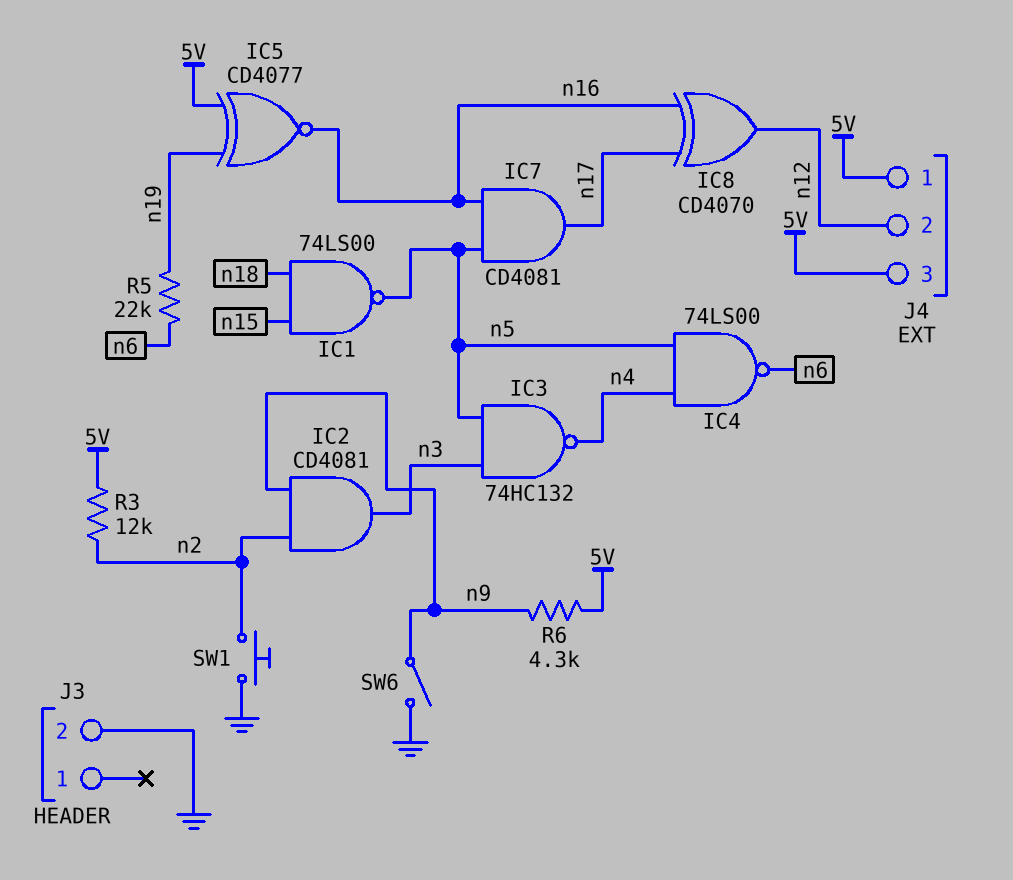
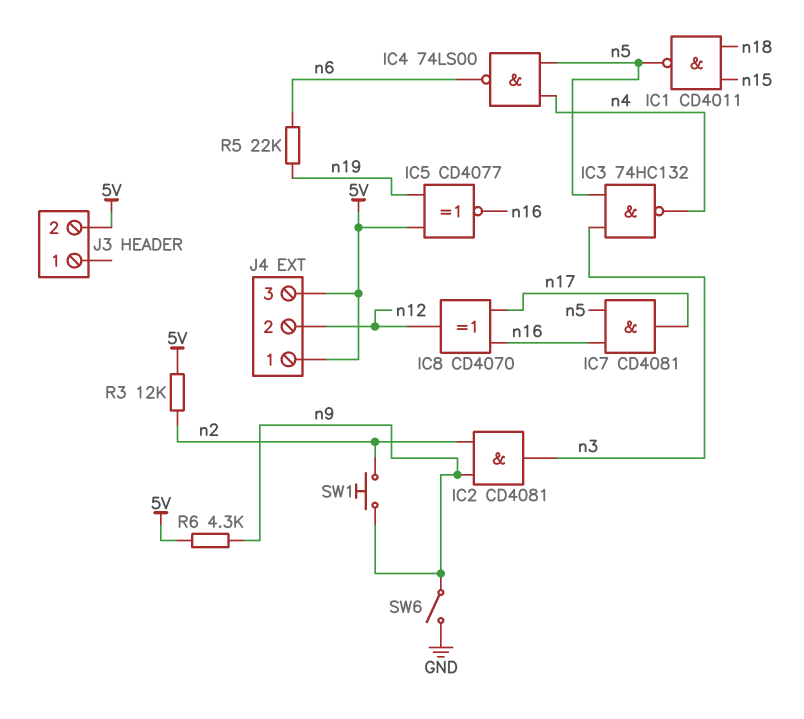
IC1: NAND 74LS00 (in n15, in n18, out n5) -> NAND CD4011 (in n15, in n18, out n5)
J3 pin 2: GND -> 5V
SW1: button (GND, n2) -> button (n2, n9)

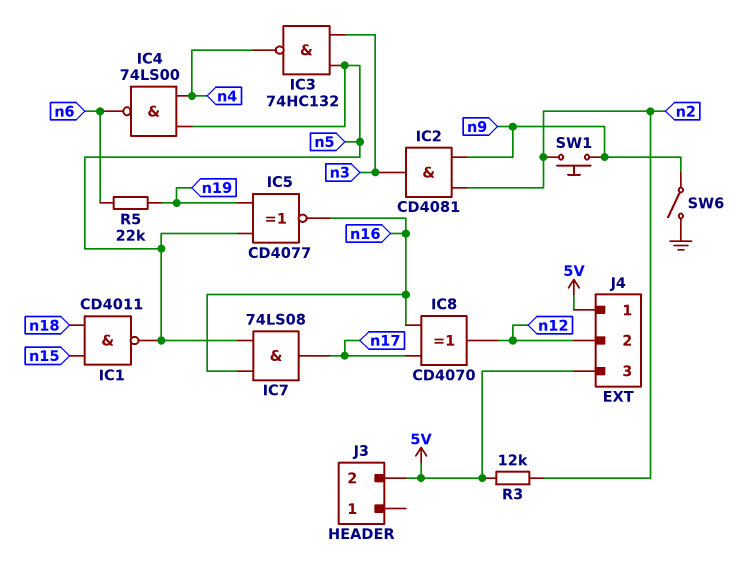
IC5: XNOR CD4077 (in 5V, in n19, out n16) -> XNOR CD4077 (in n5, in n19, out n16)
IC7: AND CD4081 (in n5, in n16, out n17) -> AND 74LS08 (in n5, in n16, out n17)
R6: 4.3k (5V, n9) -> none

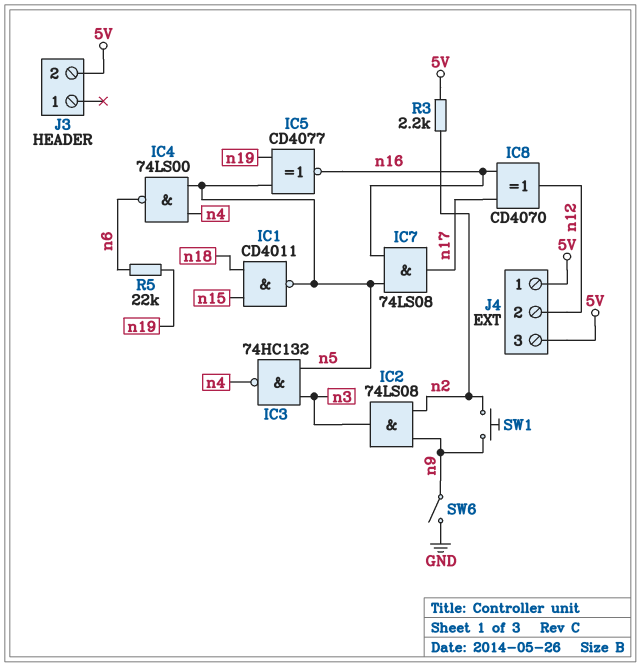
IC2: AND CD4081 (in n2, in n9, out n3) -> AND 74LS08 (in n2, in n9, out n3)
R3: 12k (5V, n2) -> 2.2k (5V, n2)

